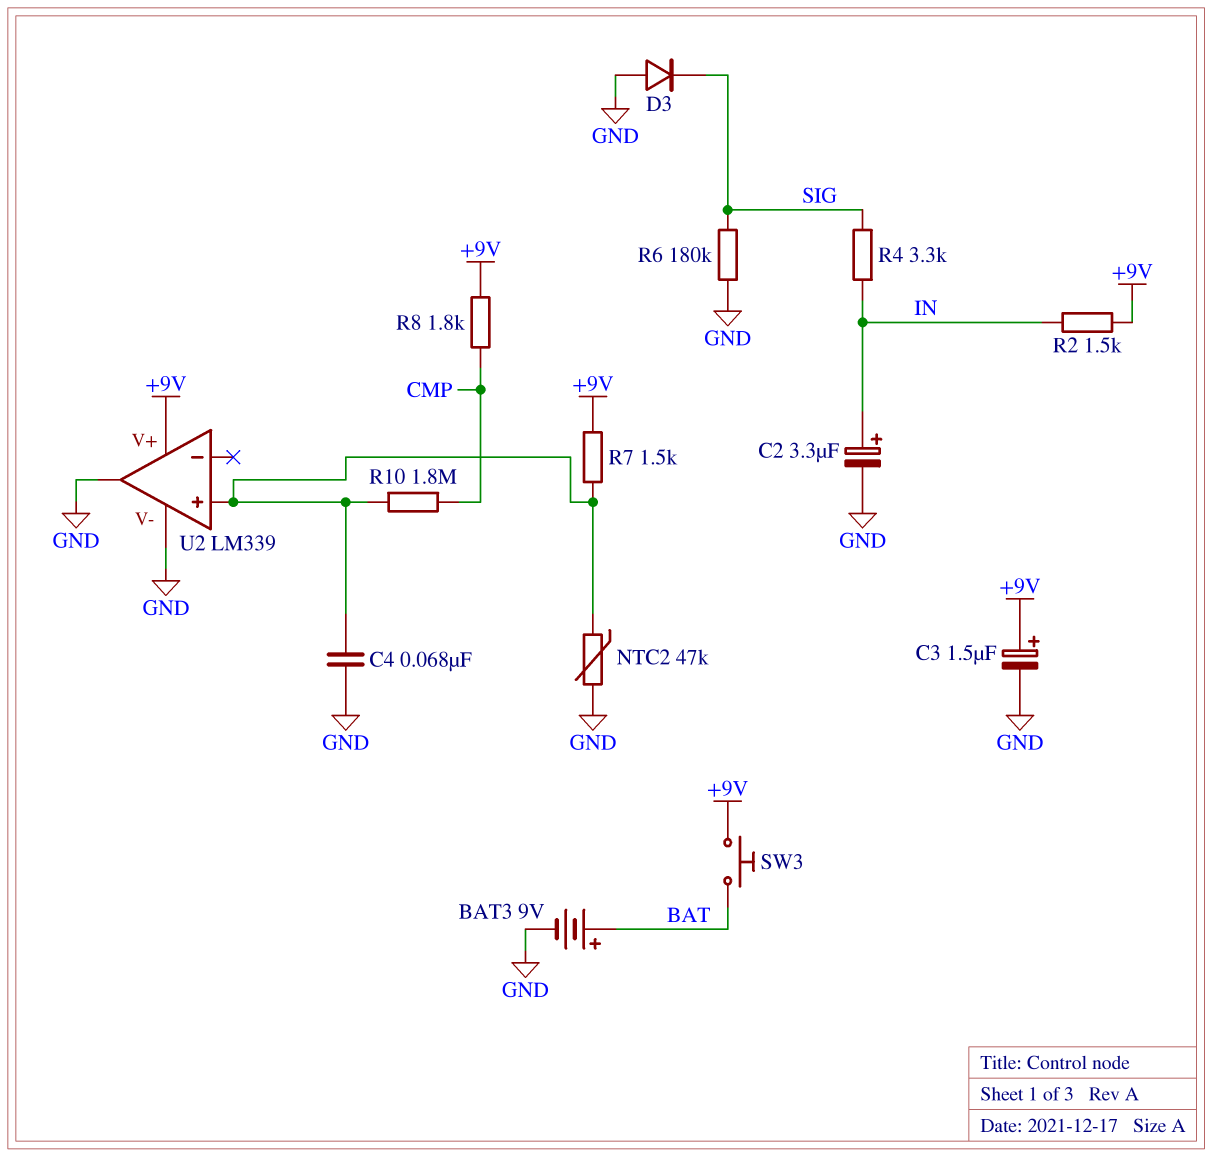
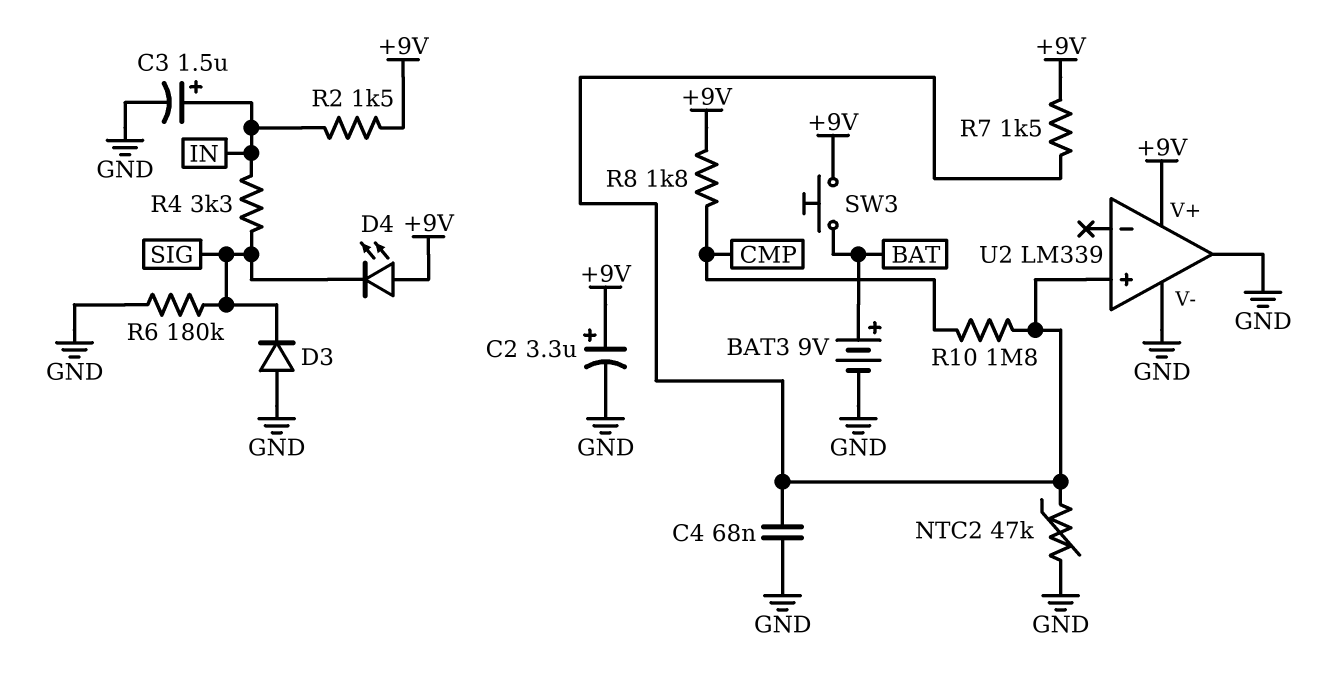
C2: 3.3uF (plus IN, minus GND) -> 3.3uF (plus +9V, minus GND)
C3: 1.5uF (plus +9V, minus GND) -> 1.5uF (plus IN, minus GND)
D4: none -> LED (A +9V, K SIG)

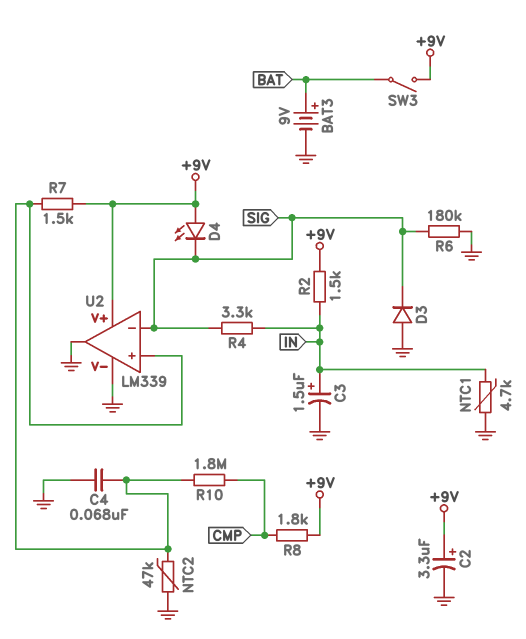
NTC1: none -> 4.7k (GND, IN)
SW3: button (+9V, BAT) -> switch (+9V, BAT)
U2 pin in-: none -> SIG

